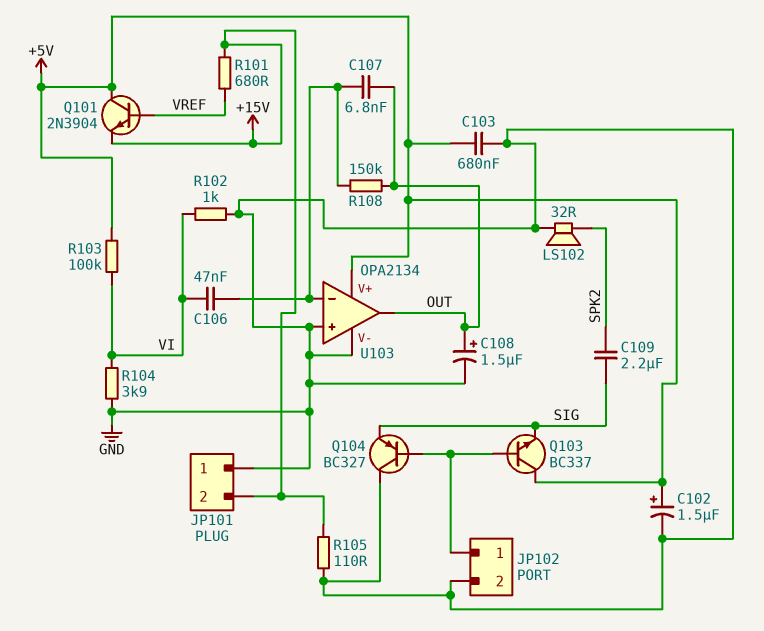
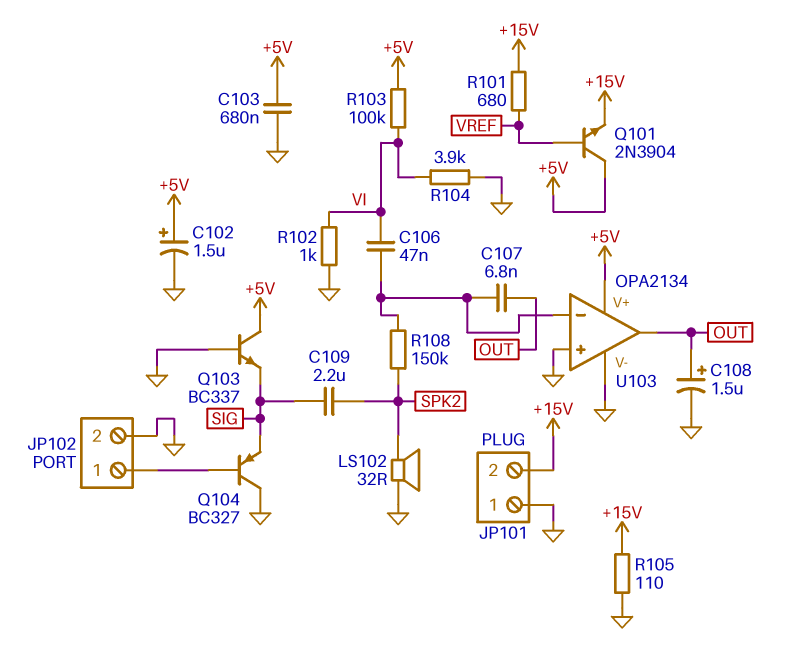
Q103: NPN BC337 (B JP102/1, C +5V, E SIG) -> NPN BC337 (B GND, C +5V, E SIG)
R108: 150k (OUT, U103/in-) -> 150k (SPK2, U103/in-)

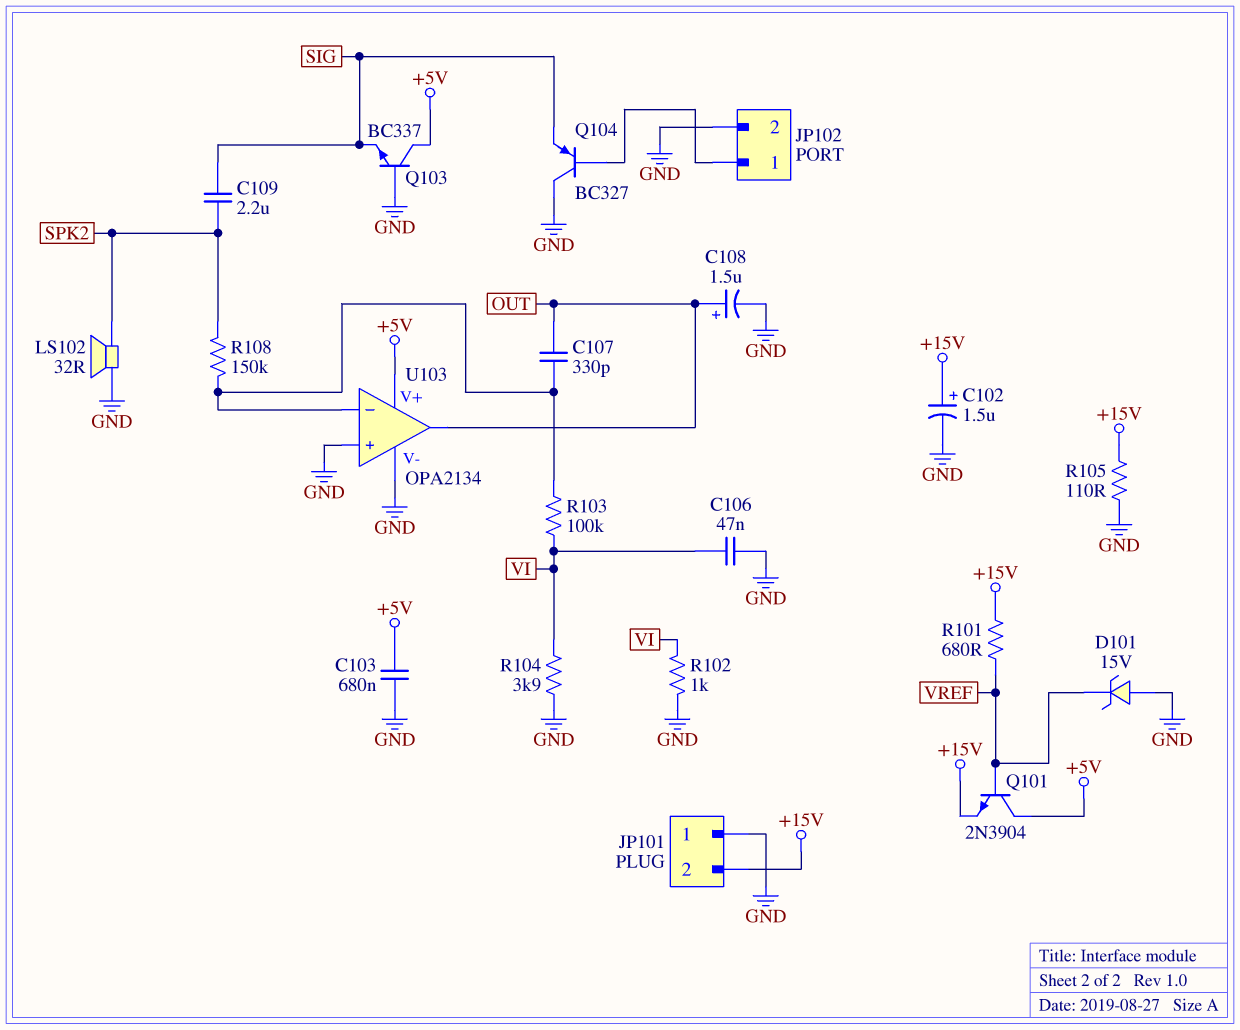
C102: 1.5uF (plus +5V, minus GND) -> 1.5uF (plus +15V, minus GND)
C106: 47nF (U103/in-, VI) -> 47nF (GND, VI)
C107: 6.8nF (OUT, U103/in-) -> 330pF (OUT, U103/in-)
D101: none -> zener 15V (A GND, K VREF)
R103: 100k (+5V, VI) -> 100k (U103/in-, VI)

